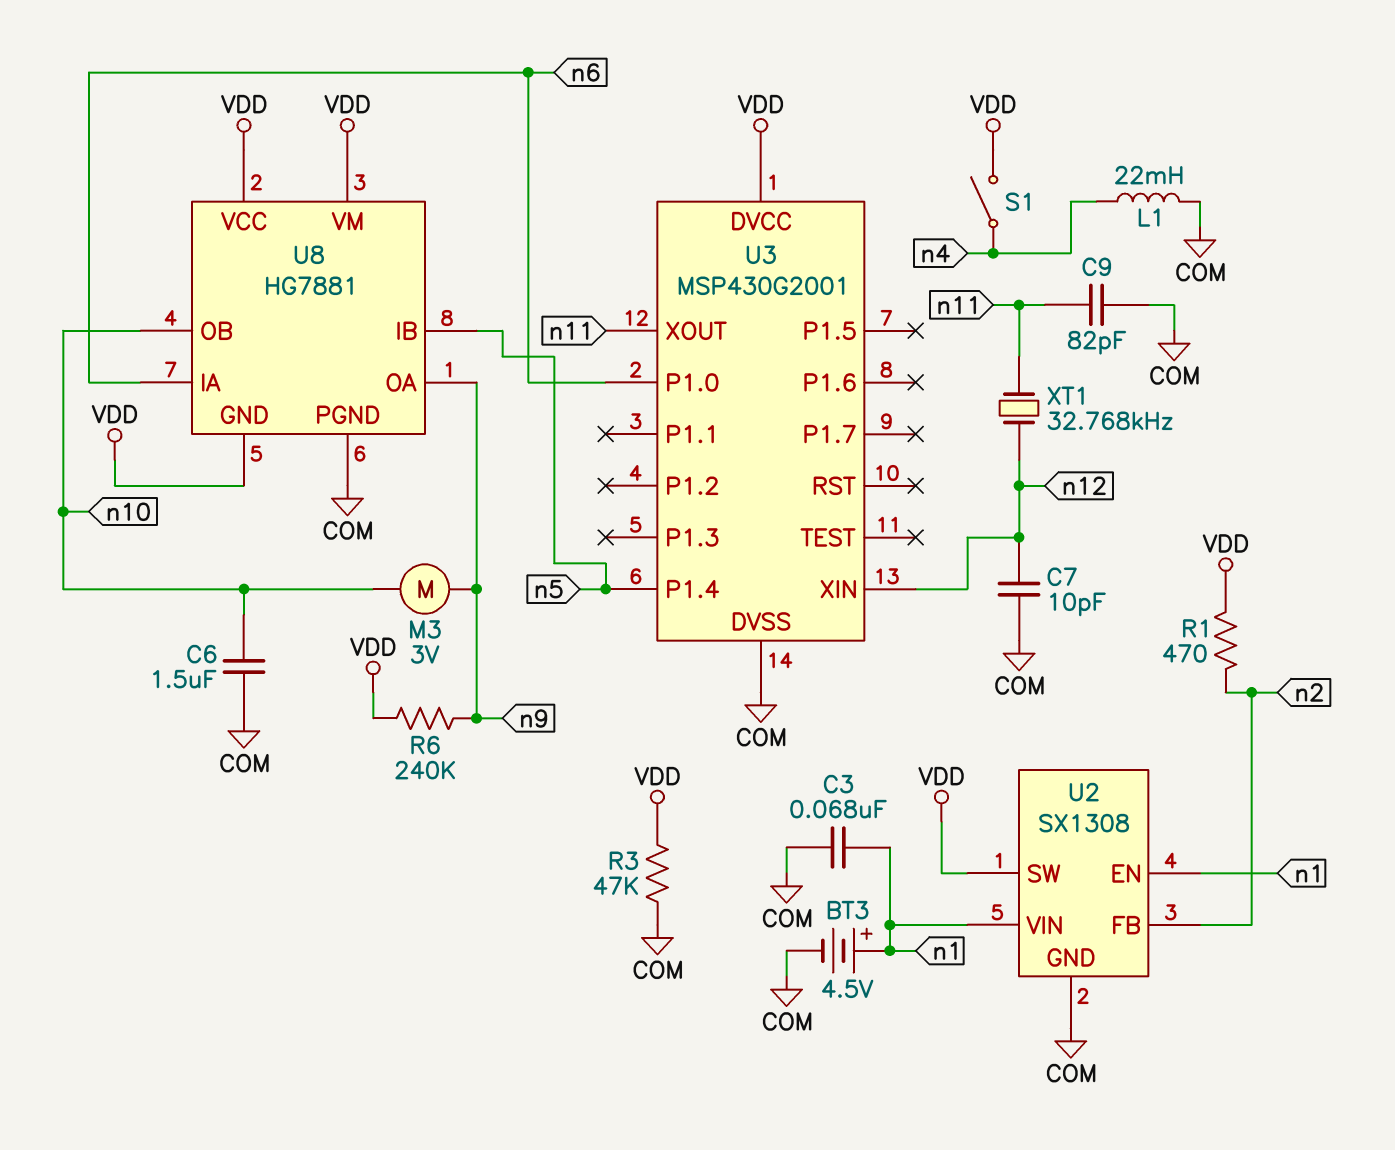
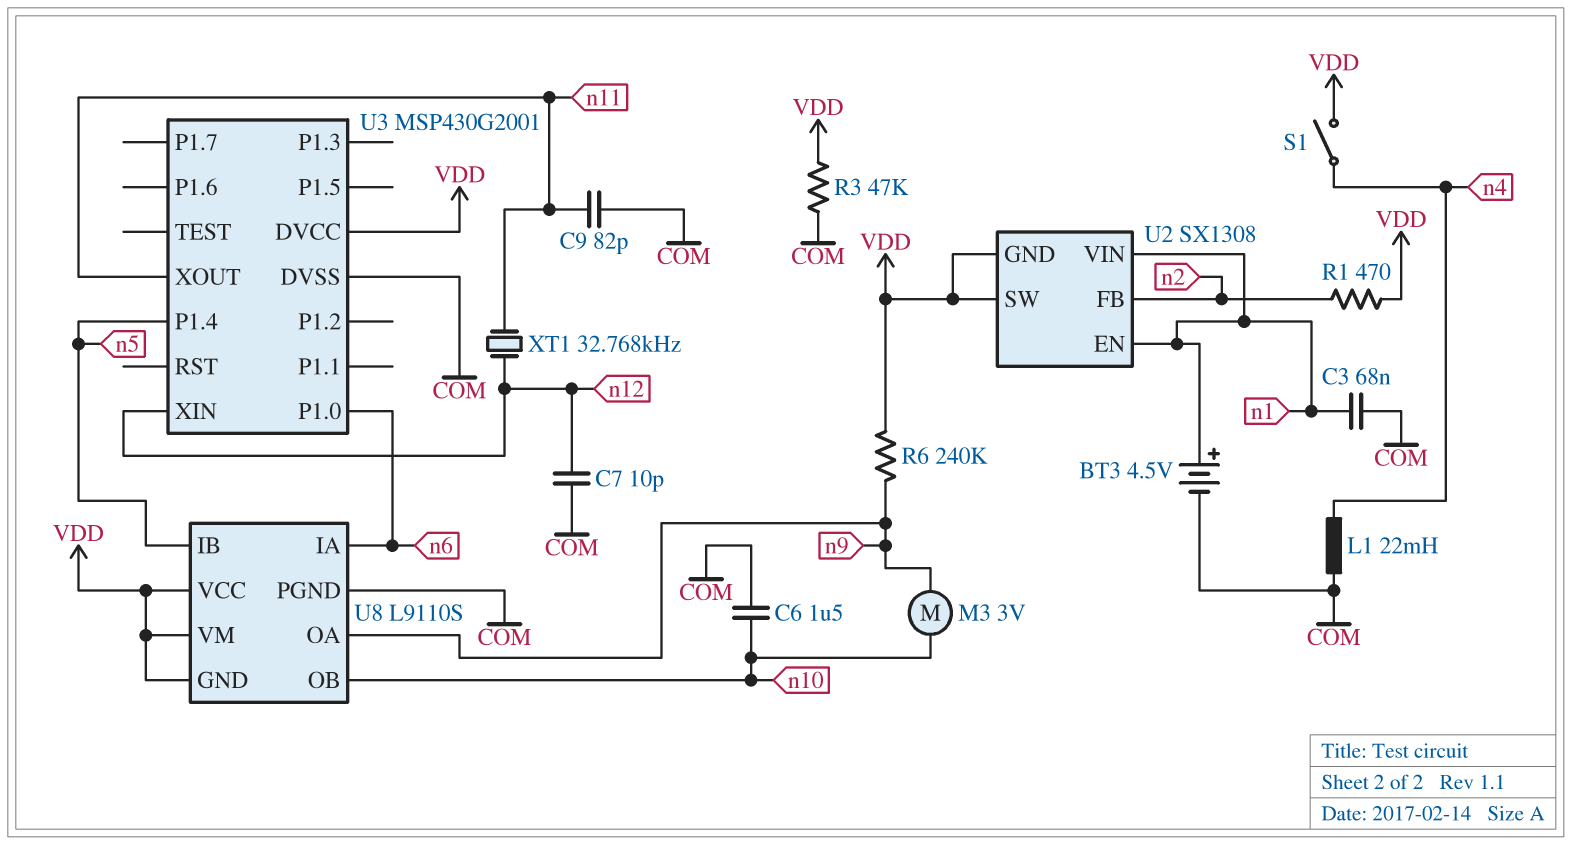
U2 pin GND: COM -> VDD
U8: HG7881 -> L9110S

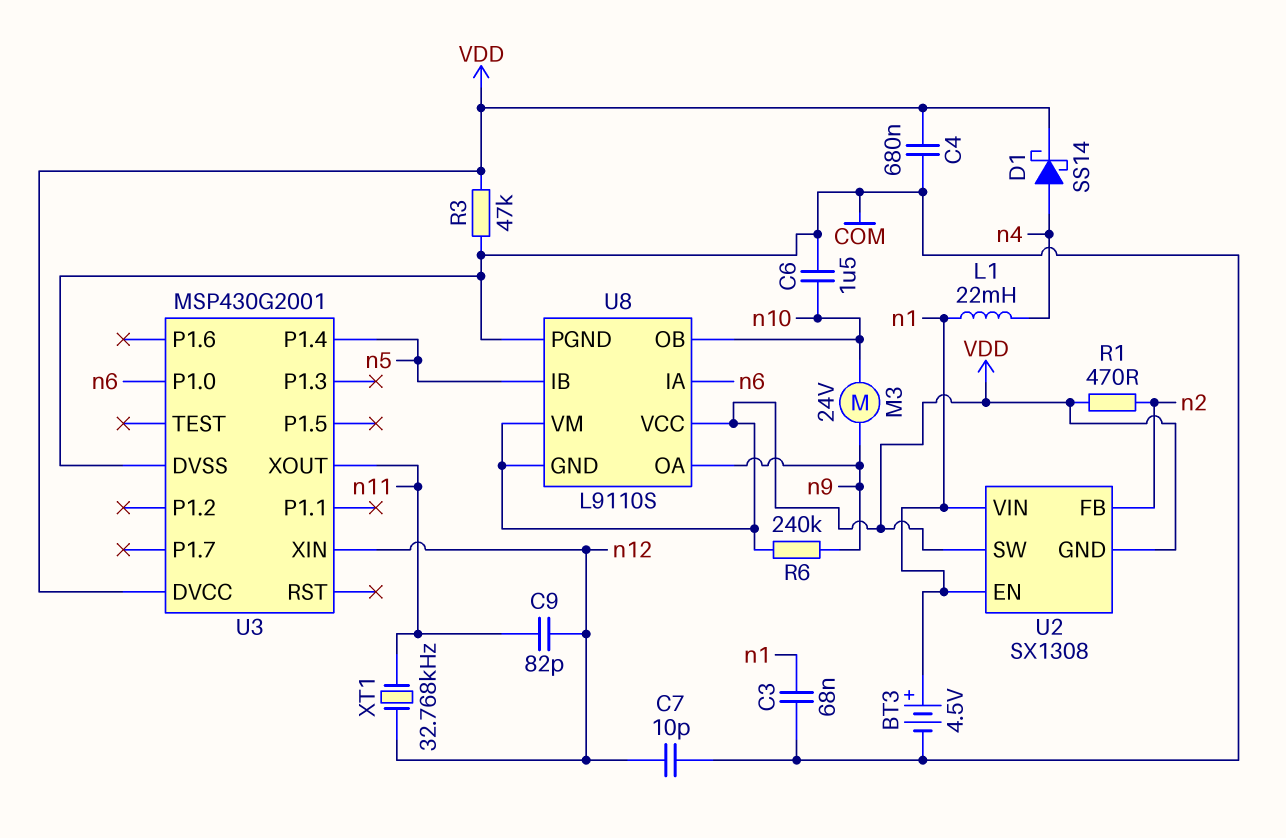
C4: none -> 680nF (COM, VDD)
C9: 82pF (COM, n11) -> 82pF (n11, n12)
D1: none -> schottky SS14 (A n4, K VDD)
L1: 22mH (COM, n4) -> 22mH (n1, n4)
M3: motor 3V (n9, n10) -> motor 24V (n9, n10)
S1: switch (VDD, n4) -> none

